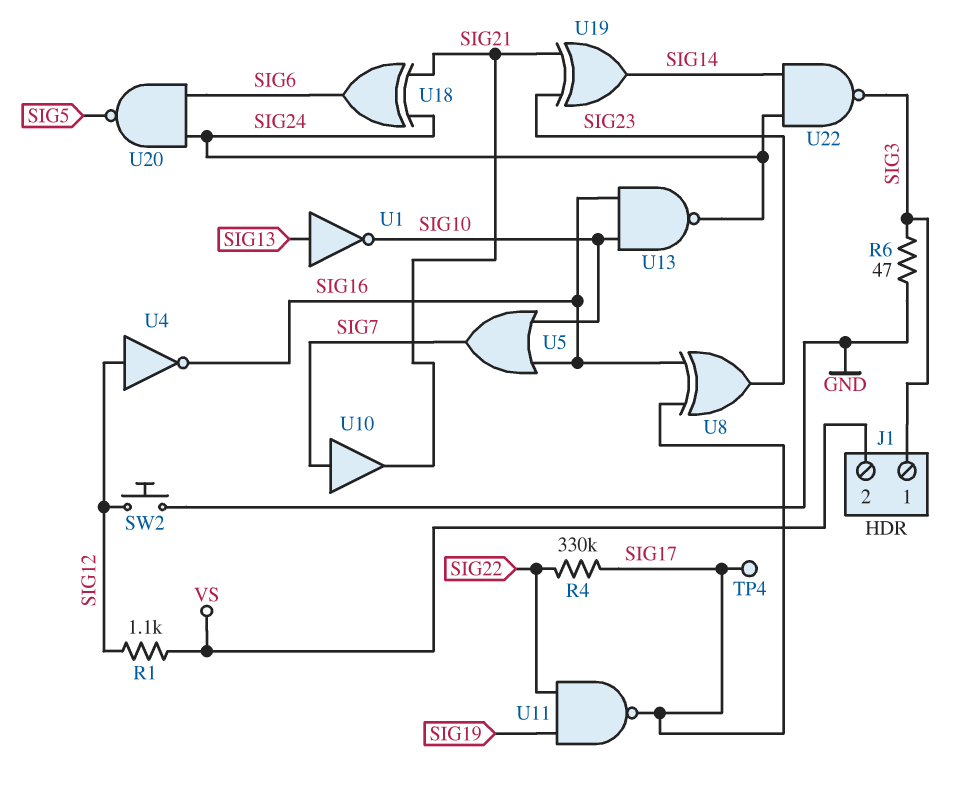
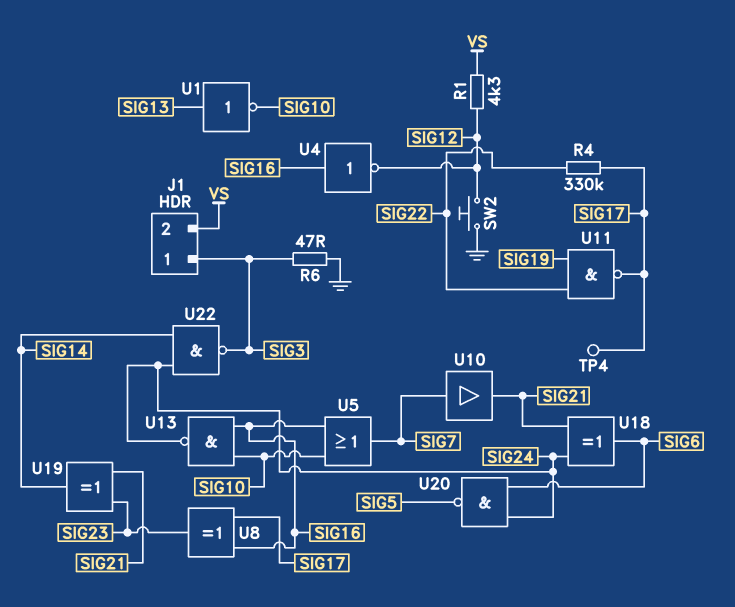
R1: 1.1k (SIG12, VS) -> 4.3k (SIG12, VS)
U4: NOT (in SIG12, out SIG16) -> NOT (in SIG16, out SIG12)

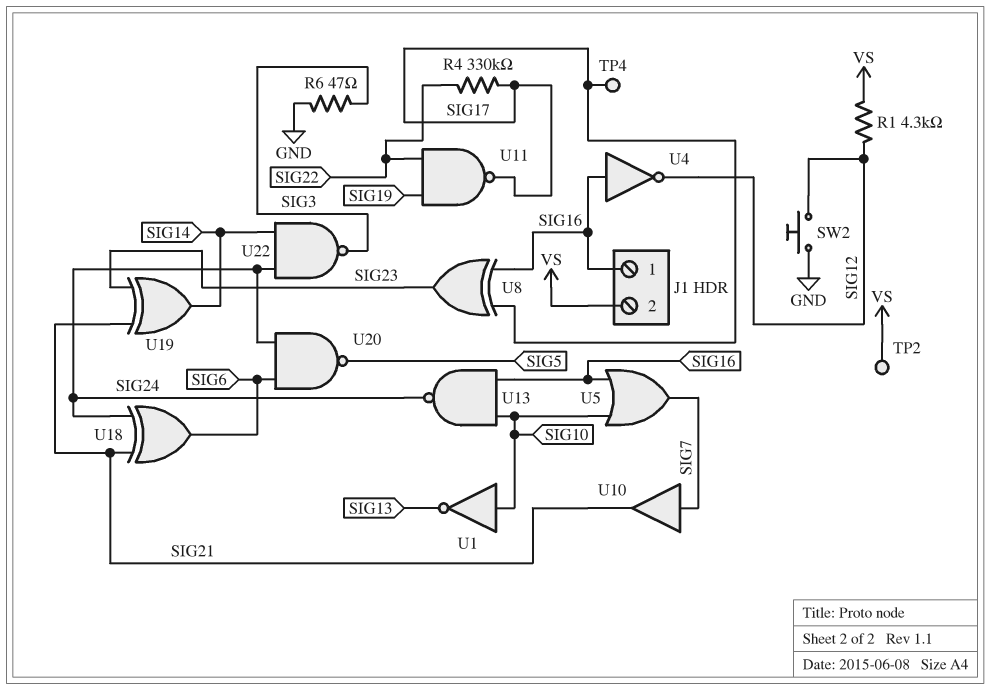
J1 pin 1: SIG3 -> SIG16
TP2: none -> test point (VS)
U1: NOT (in SIG13, out SIG10) -> NOT (in SIG10, out SIG13)

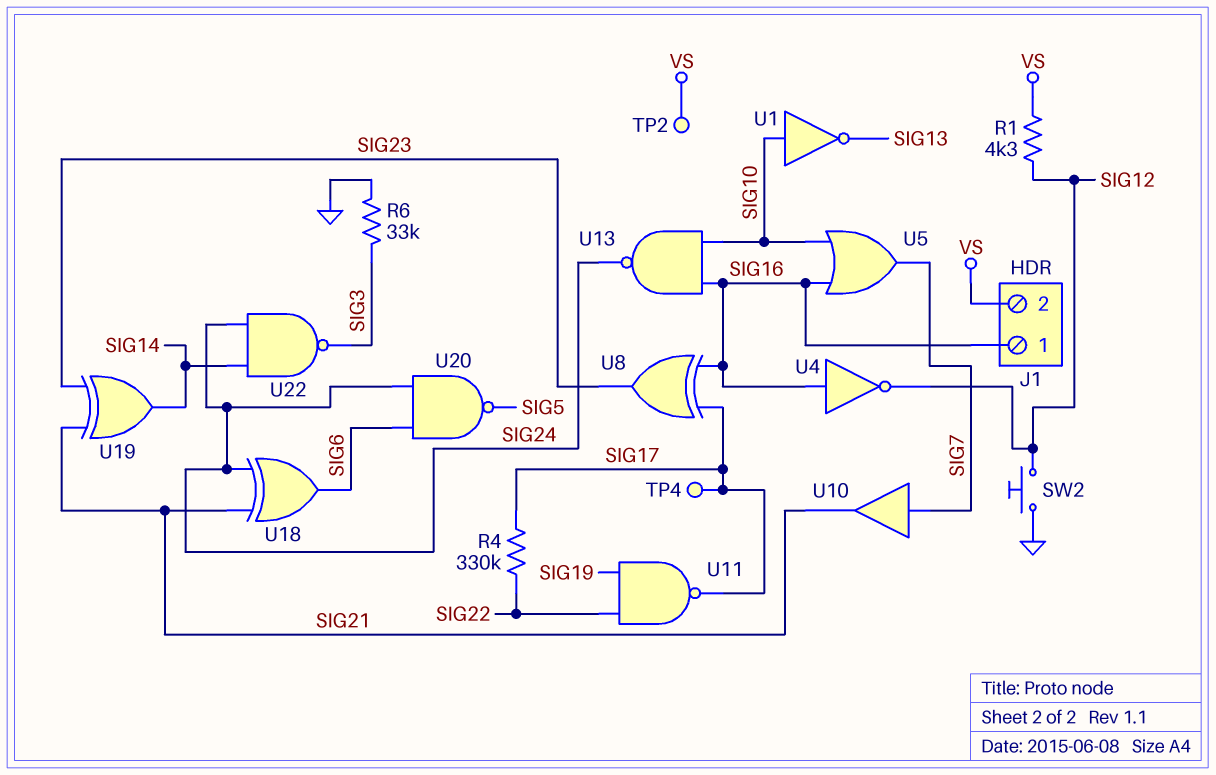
R6: 47 (GND, SIG3) -> 33k (GND, SIG3)

